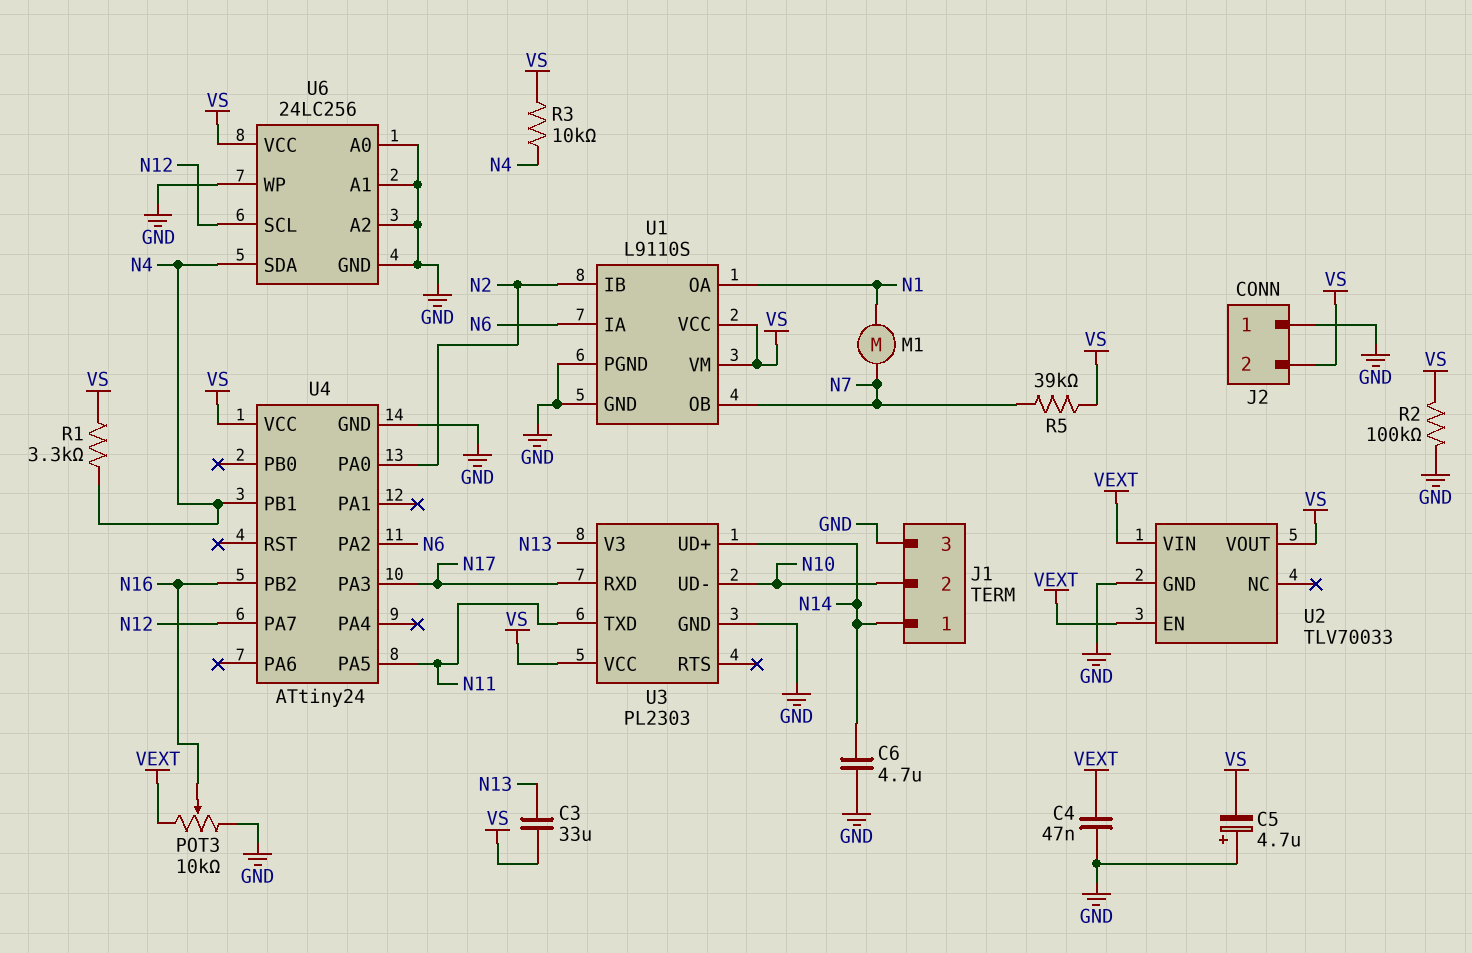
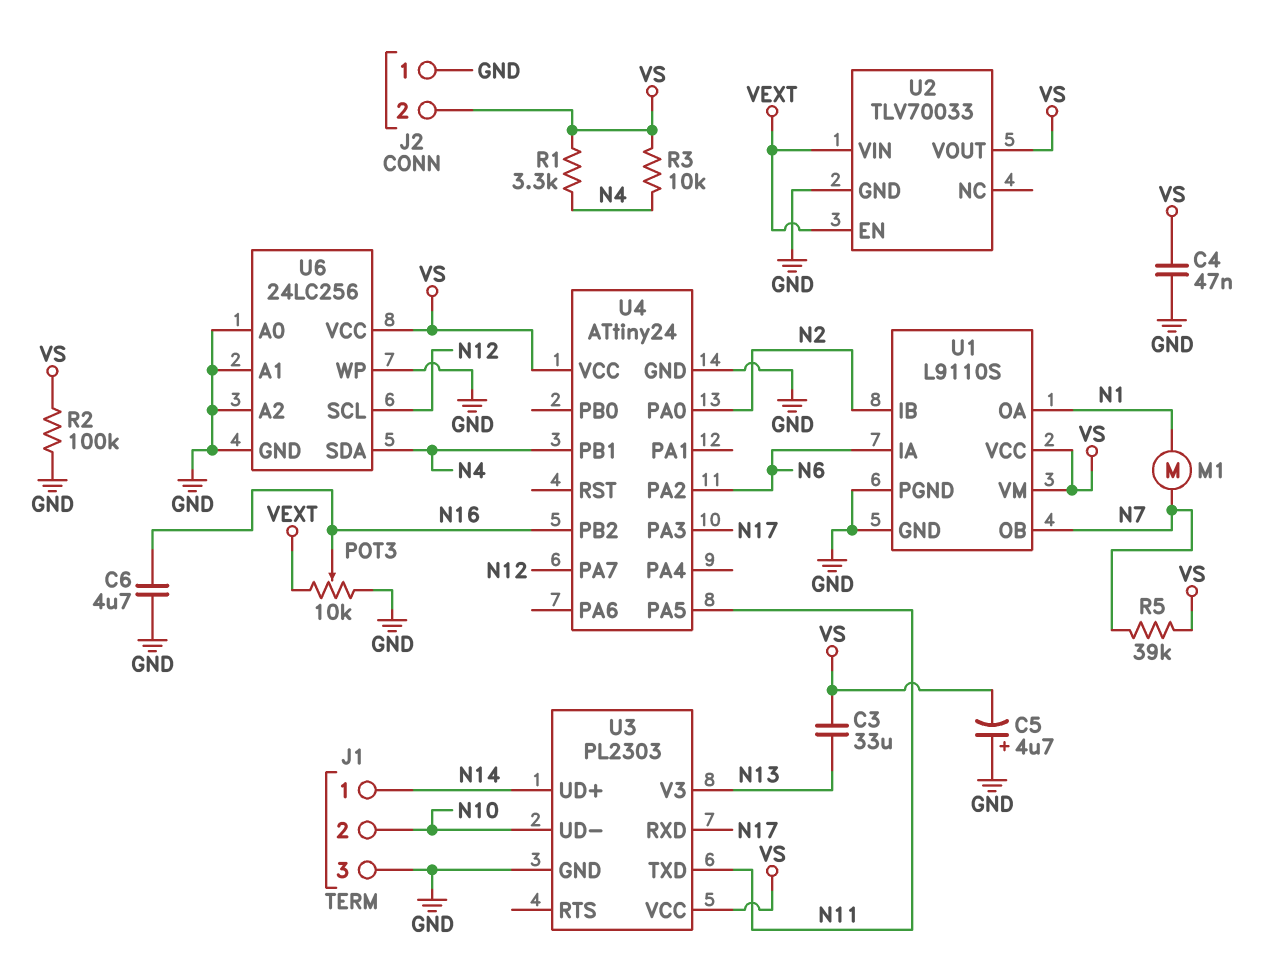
C4: 47nF (GND, VEXT) -> 47nF (GND, VS)
C6: 4.7uF (GND, N14) -> 4.7uF (GND, N16)

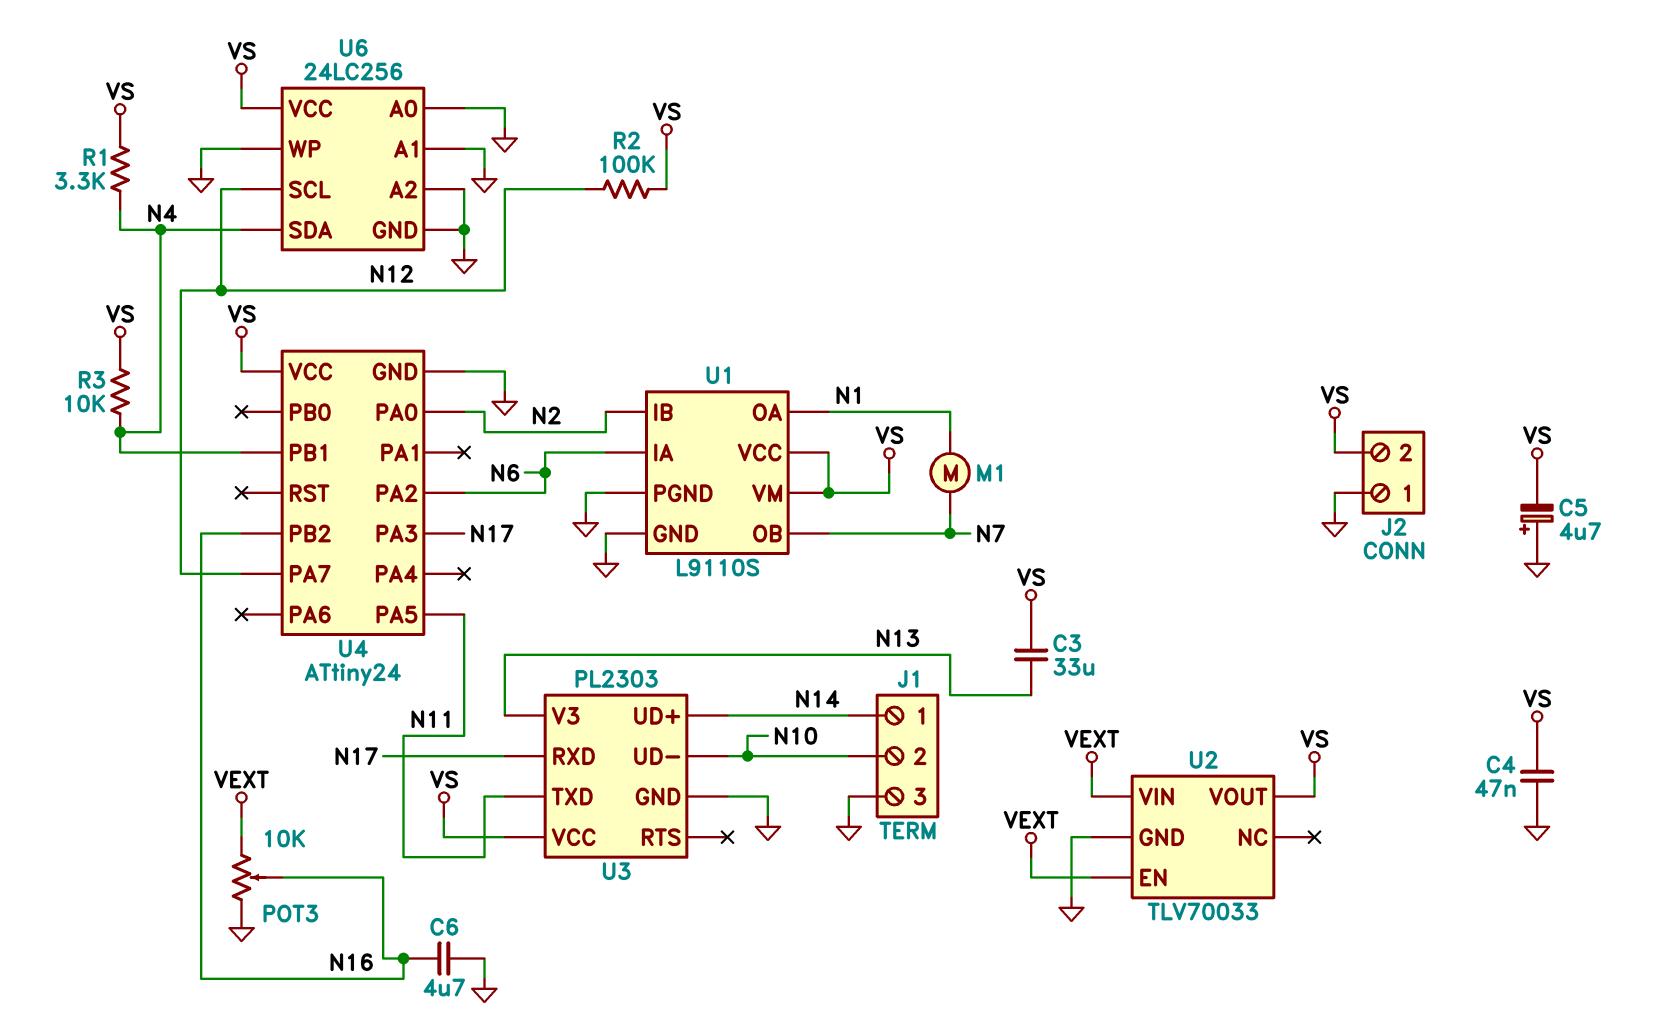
R2: 100k (GND, VS) -> 100k (N12, VS)
R5: 39k (N7, VS) -> none

